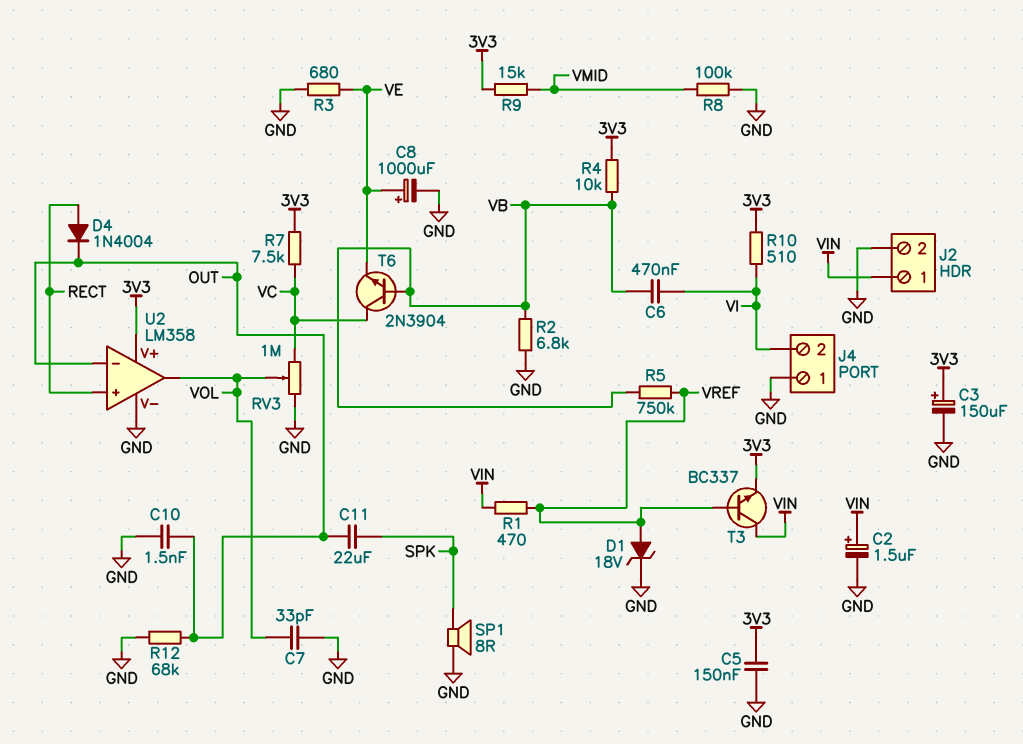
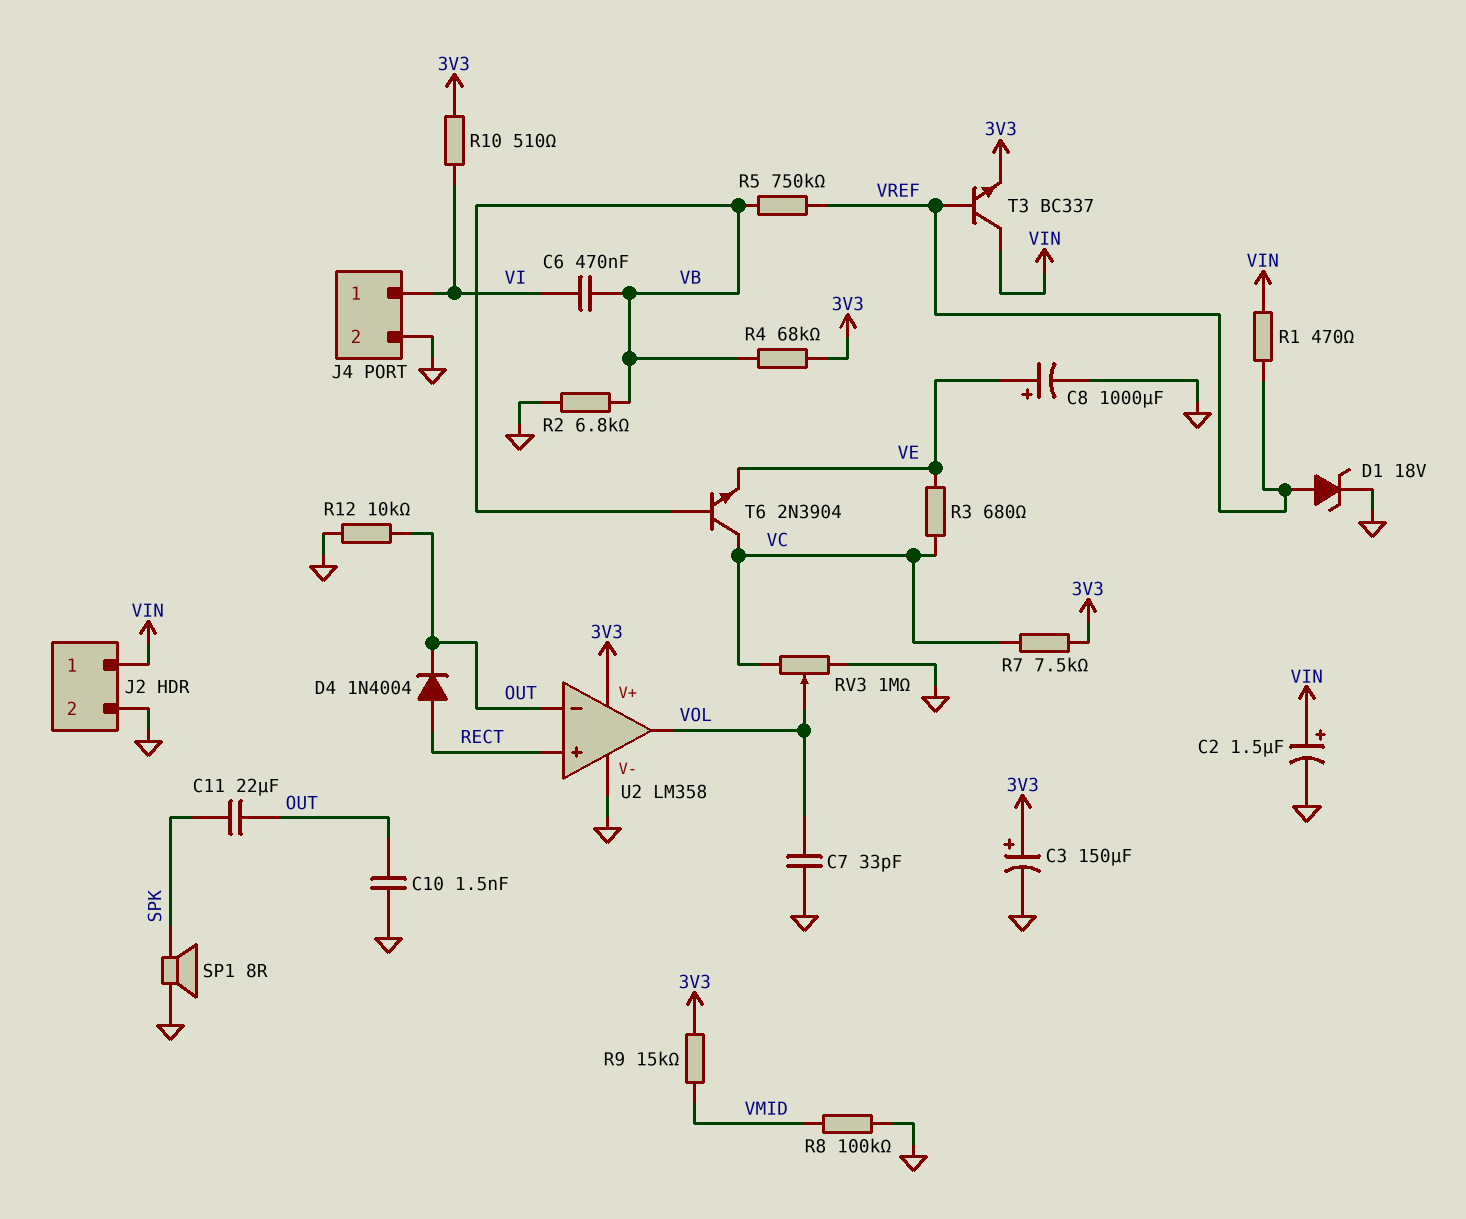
C5: 150nF (3V3, GND) -> none
J4 pin 1: GND -> VI
J4 pin 2: VI -> GND
R3: 680 (GND, VE) -> 680 (VC, VE)
R4: 10k (3V3, VB) -> 68k (3V3, VB)
R12: 68k (GND, OUT) -> 10k (GND, OUT)

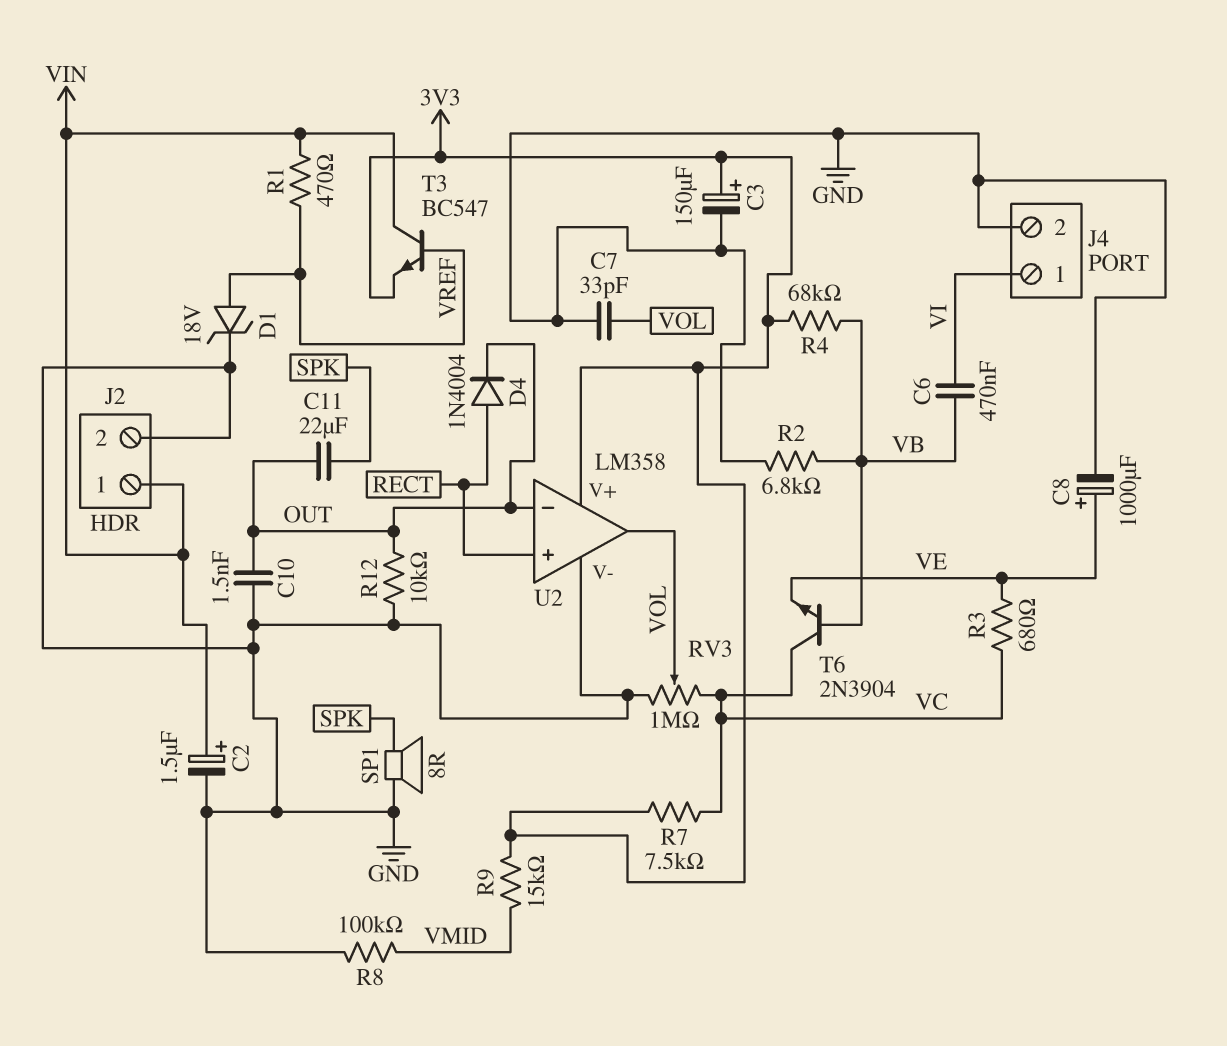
R5: 750k (VB, VREF) -> none
R10: 510 (3V3, VI) -> none
T3: NPN BC337 (B VREF, C VIN, E 3V3) -> NPN BC547 (B VREF, C VIN, E 3V3)

